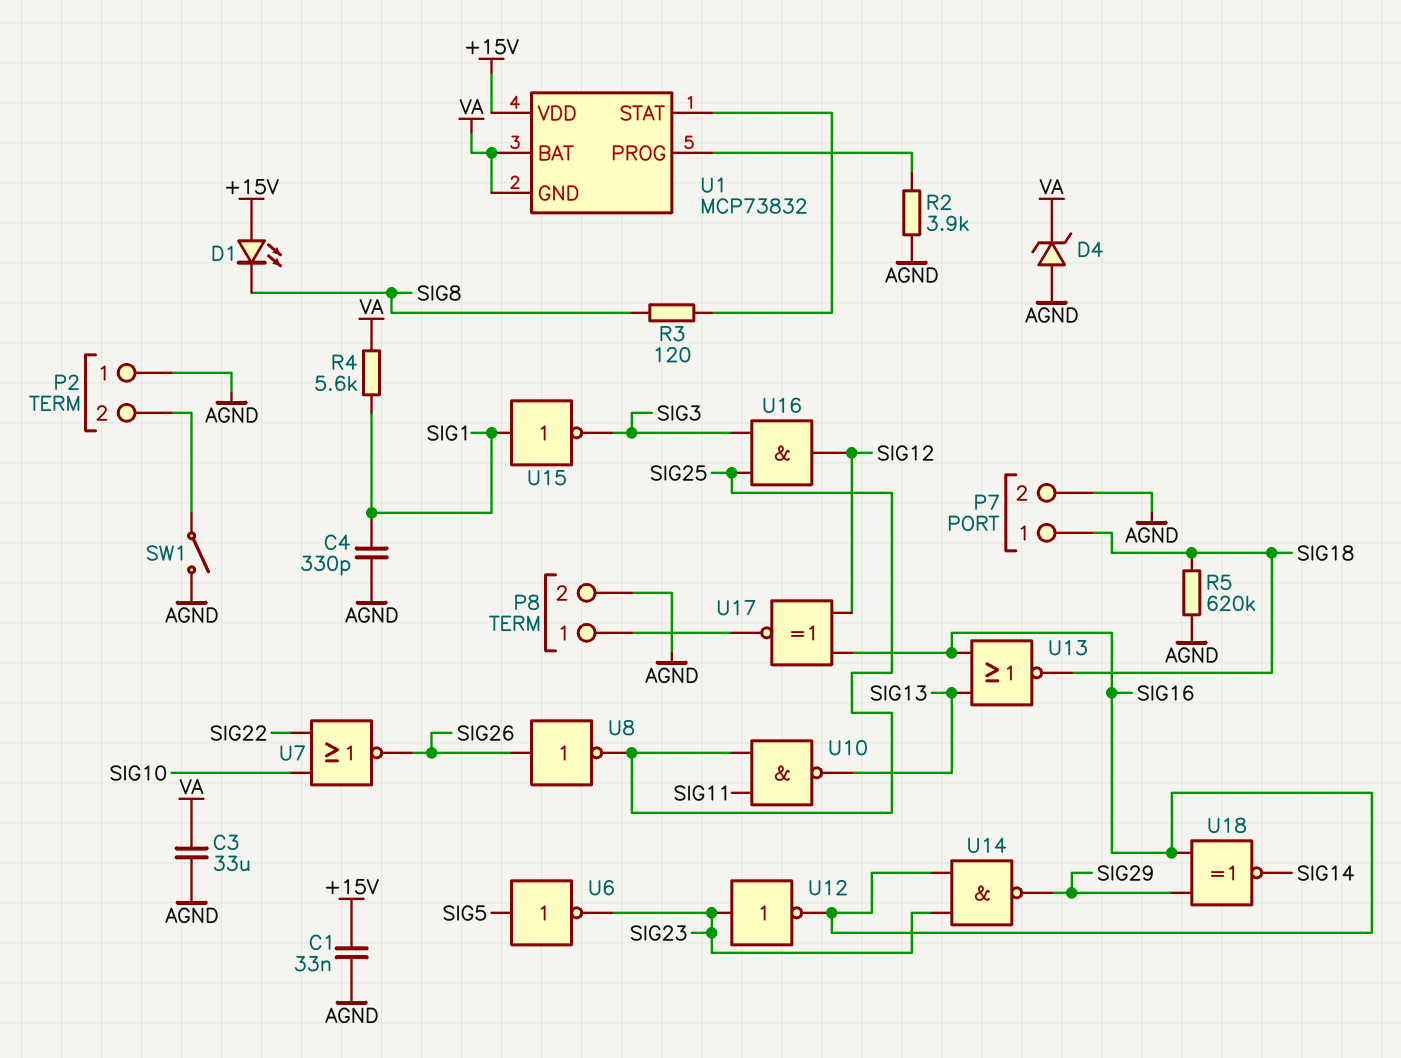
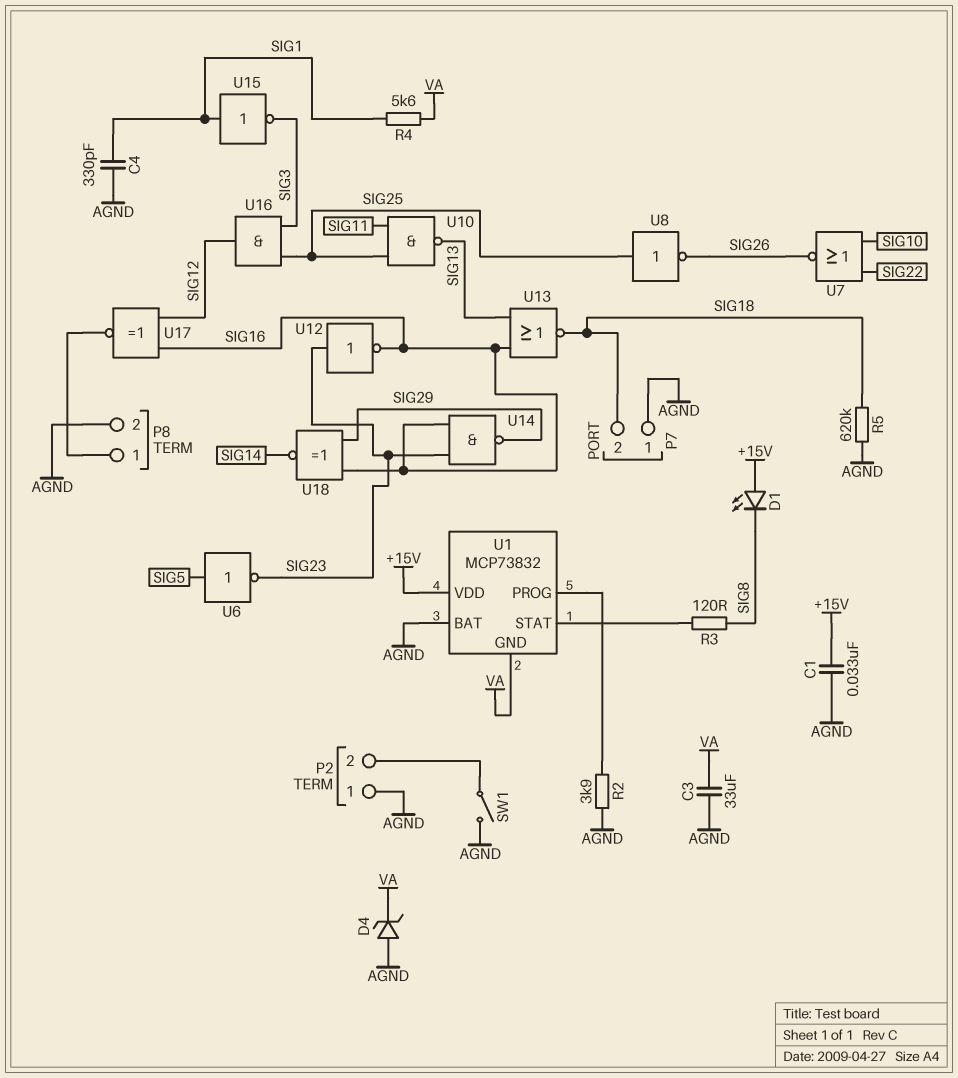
P7 pin 1: SIG18 -> AGND
P7 pin 2: AGND -> SIG18
U1 pin BAT: VA -> AGND
U8: NOT (in SIG26, out SIG25) -> NOT (in SIG25, out SIG26)

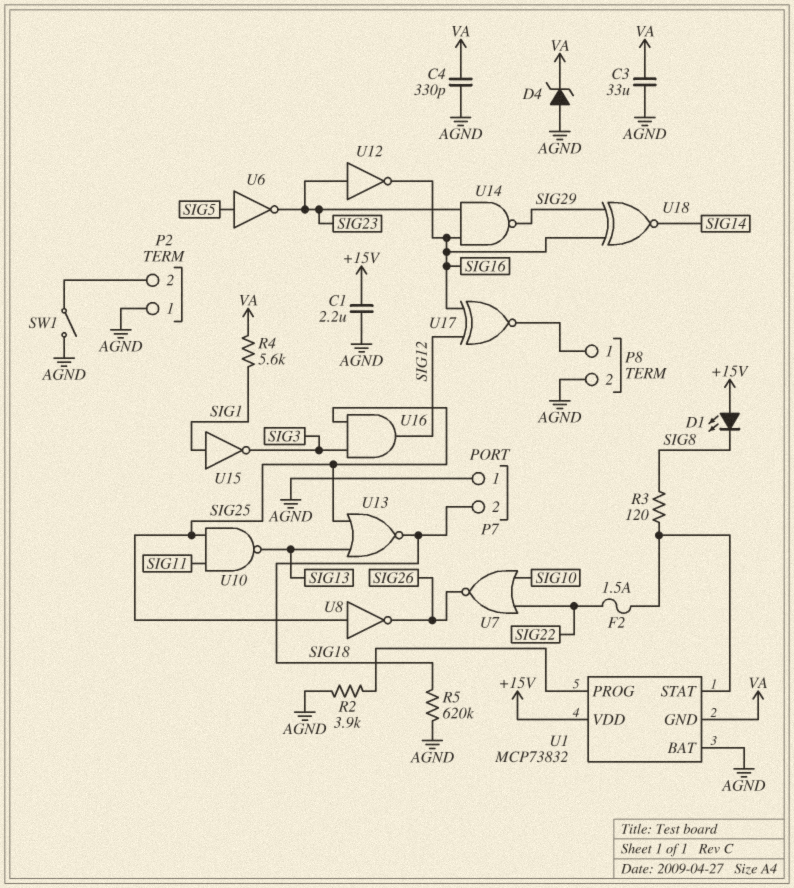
C1: 33nF (+15V, AGND) -> 2.2uF (+15V, AGND)
C4: 330pF (AGND, SIG1) -> 330pF (AGND, VA)
F2: none -> 1.5A (SIG22, U1/STAT)
U13: NOR (in SIG13, in SIG16, out SIG18) -> NOR (in SIG13, in SIG25, out SIG18)

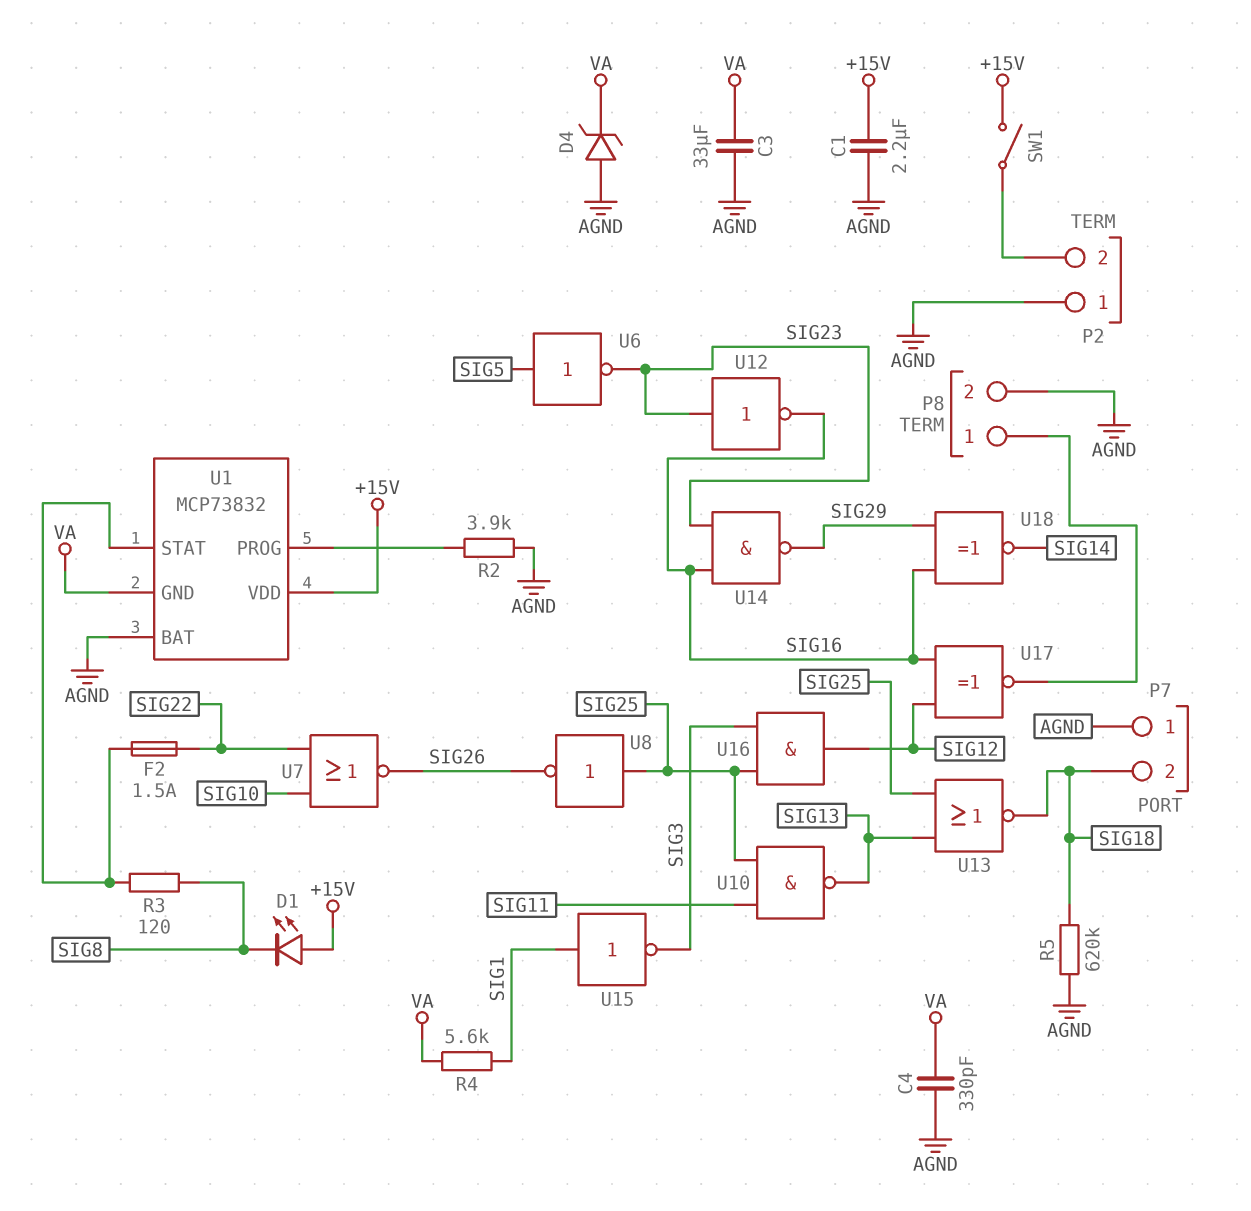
SW1: switch (AGND, P2/2) -> switch (+15V, P2/2)

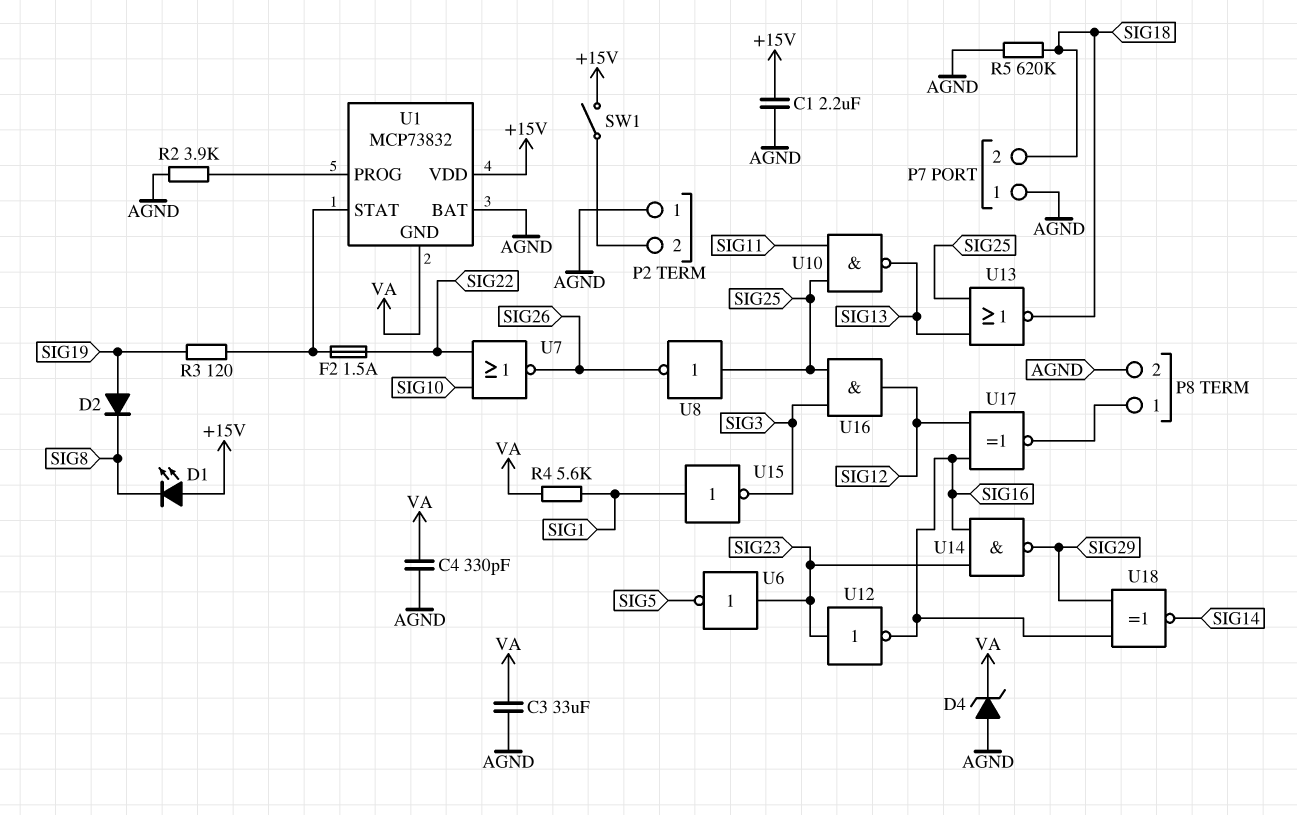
D2: none -> diode (A SIG19, K SIG8)
R3: 120 (SIG8, U1/STAT) -> 120 (SIG19, U1/STAT)
U6: NOT (in SIG5, out SIG23) -> NOT (in SIG23, out SIG5)

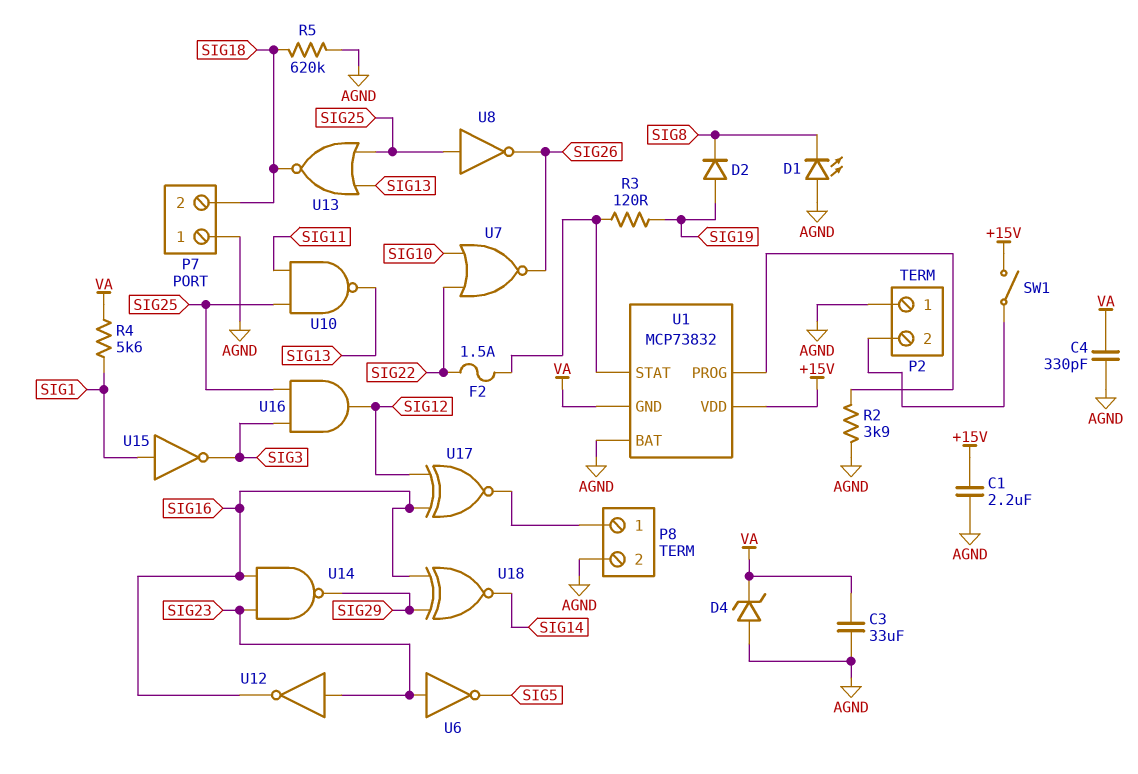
D1: LED (A +15V, K SIG8) -> LED (A AGND, K SIG8)

